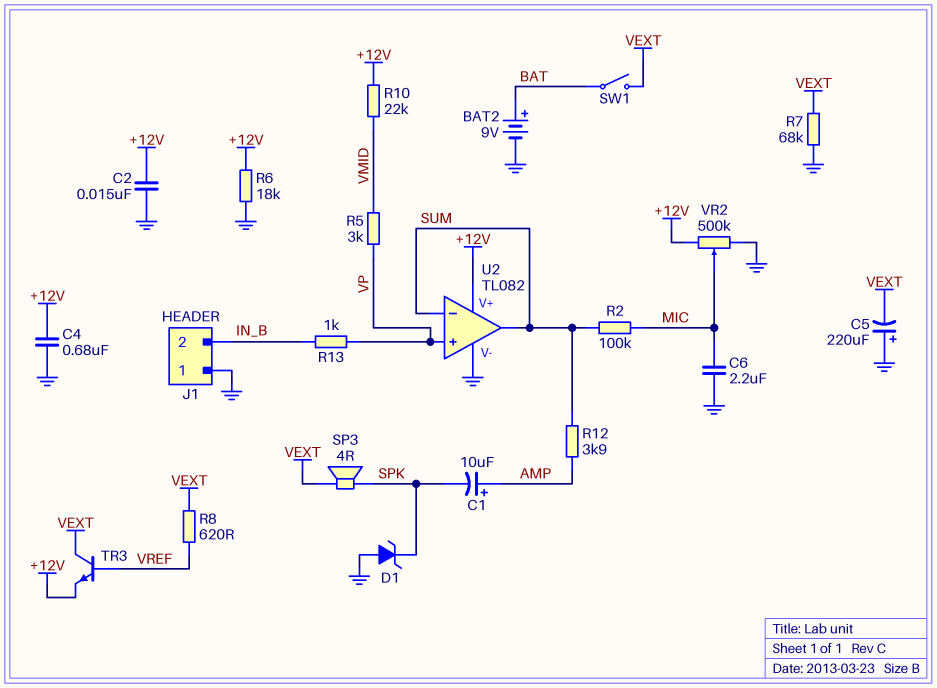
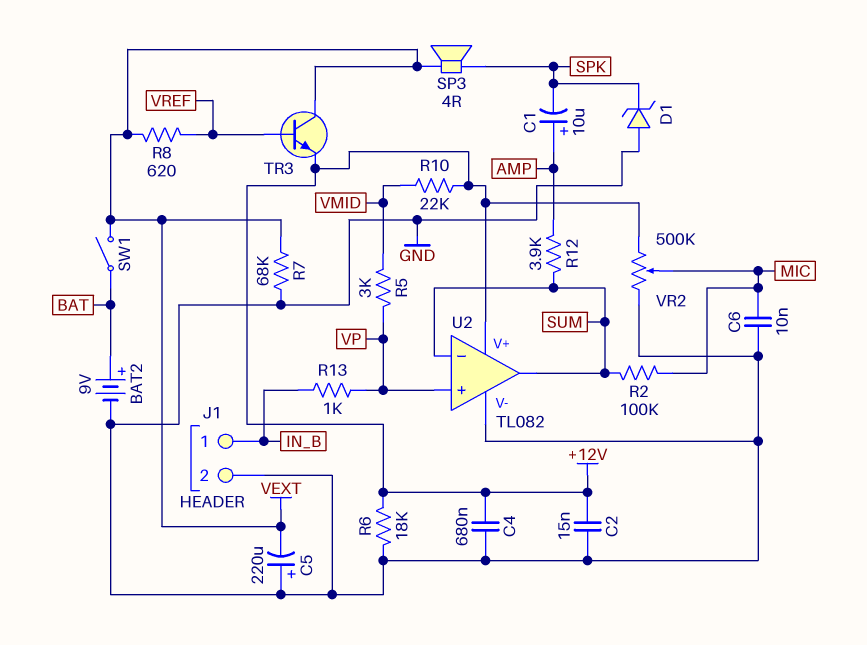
C6: 2.2uF (GND, MIC) -> 10nF (GND, MIC)
J1 pin 1: GND -> IN_B
J1 pin 2: IN_B -> GND

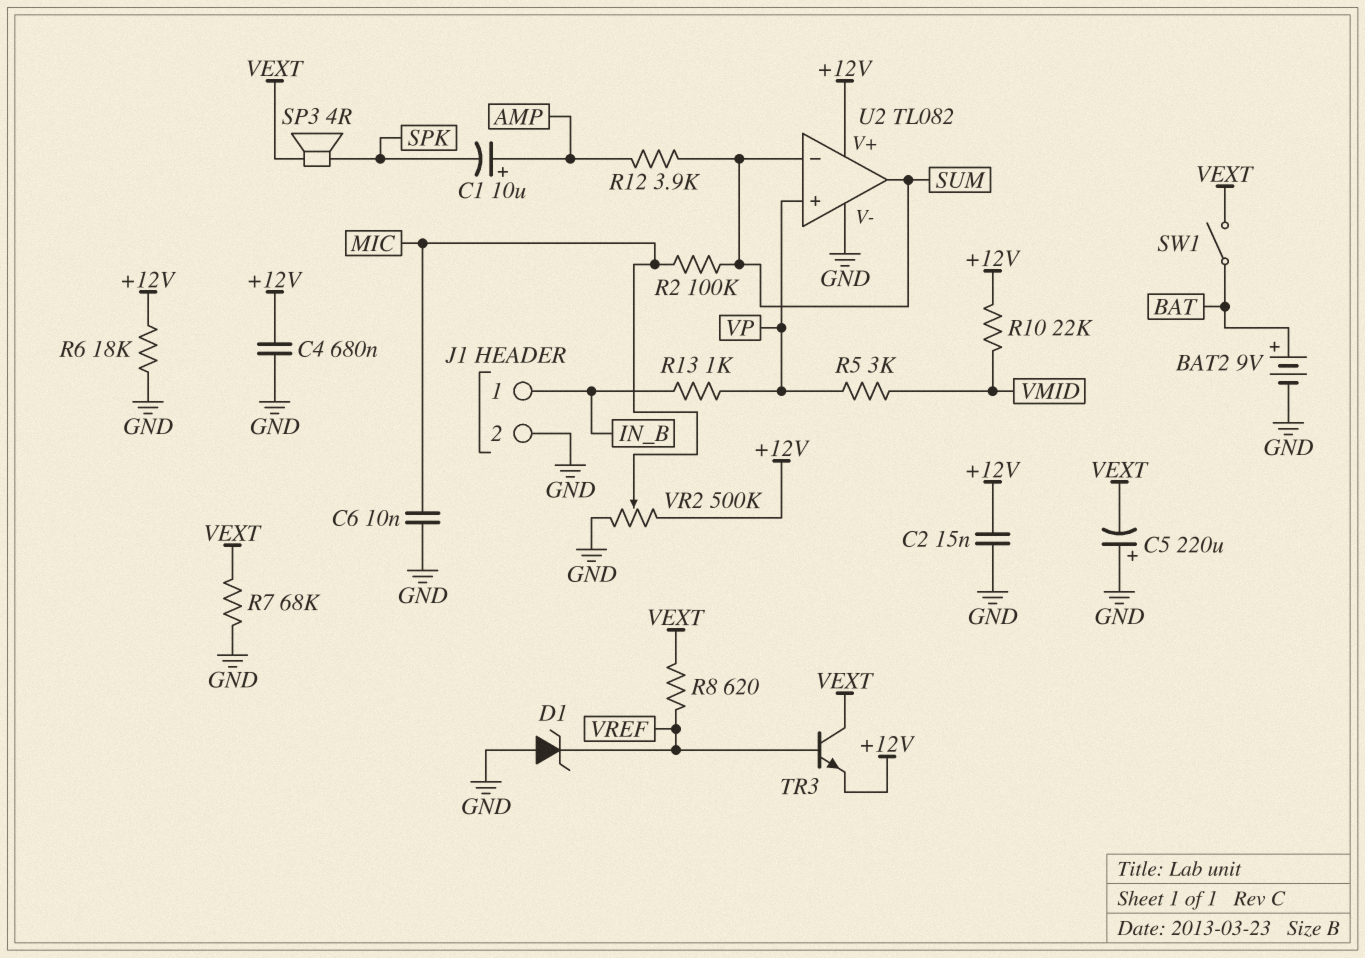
D1: zener (A GND, K SPK) -> zener (A GND, K VREF)

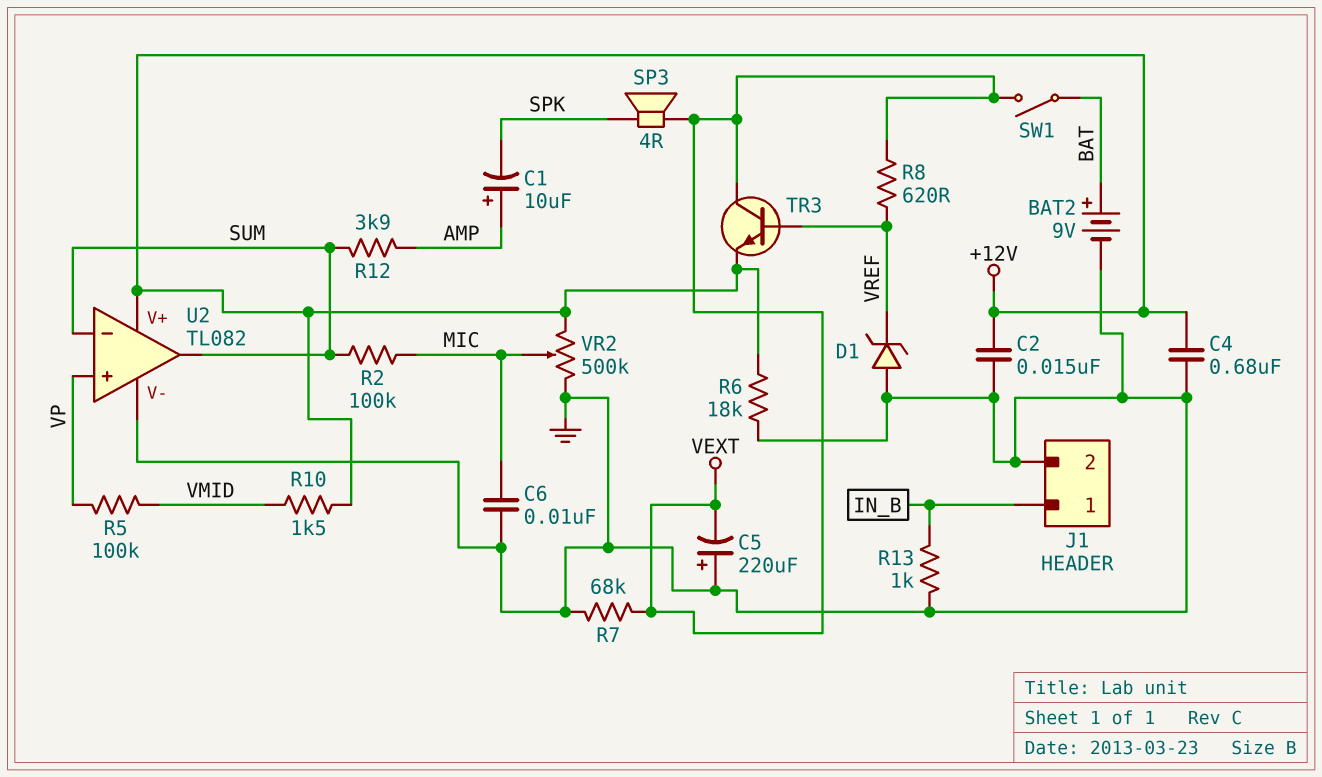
R5: 3k (VMID, VP) -> 100k (VMID, VP)
R10: 22k (+12V, VMID) -> 1.5k (+12V, VMID)
R13: 1k (IN_B, VP) -> 1k (GND, IN_B)

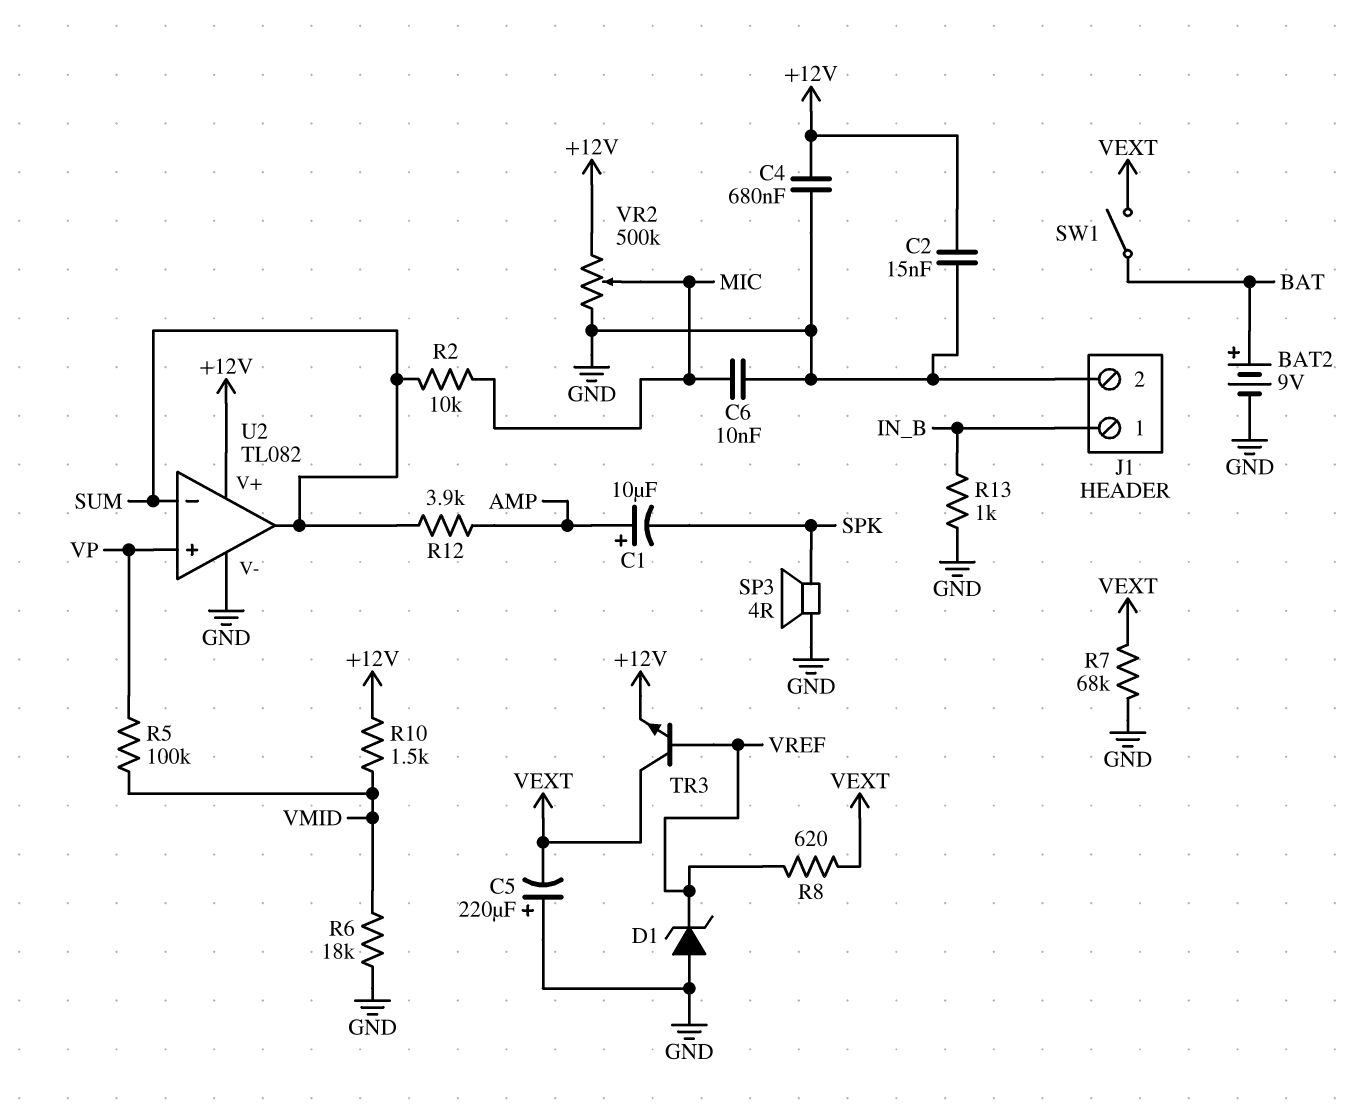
R2: 100k (MIC, SUM) -> 10k (MIC, SUM)
R6: 18k (+12V, GND) -> 18k (GND, VMID)
SP3: speaker 4R (SPK, VEXT) -> speaker 4R (GND, SPK)

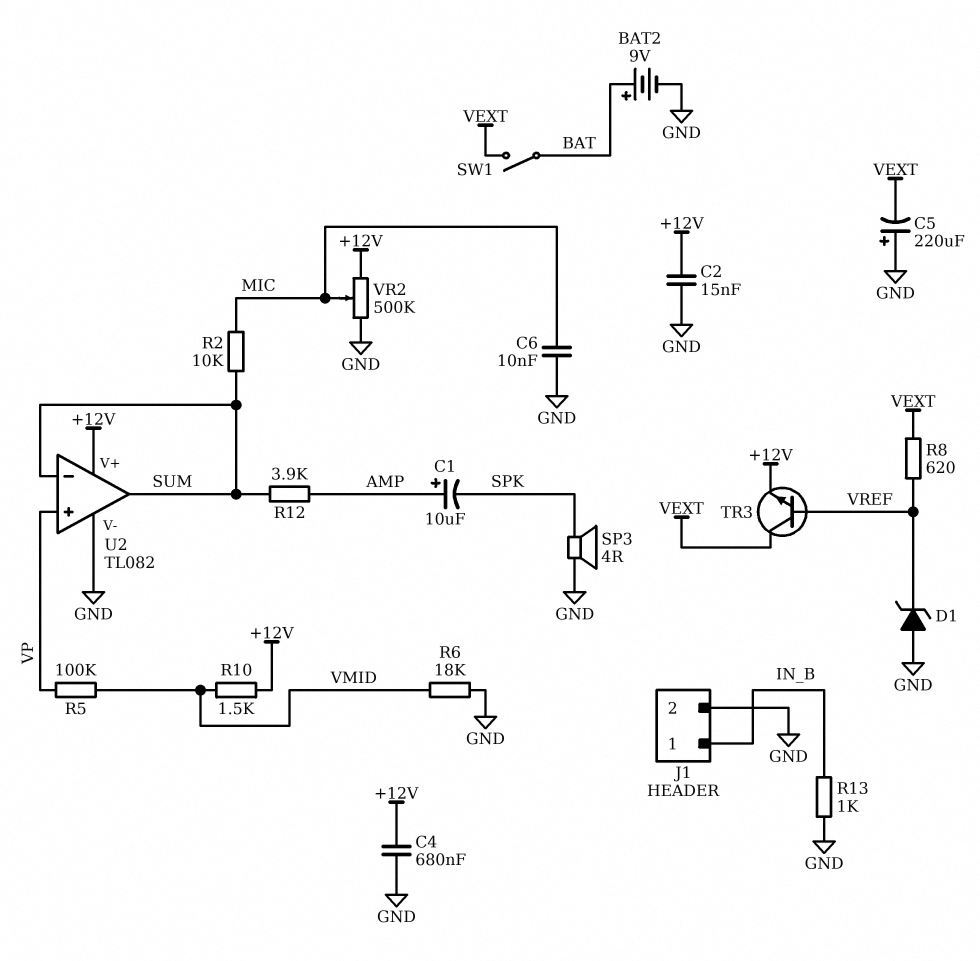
R7: 68k (GND, VEXT) -> none

